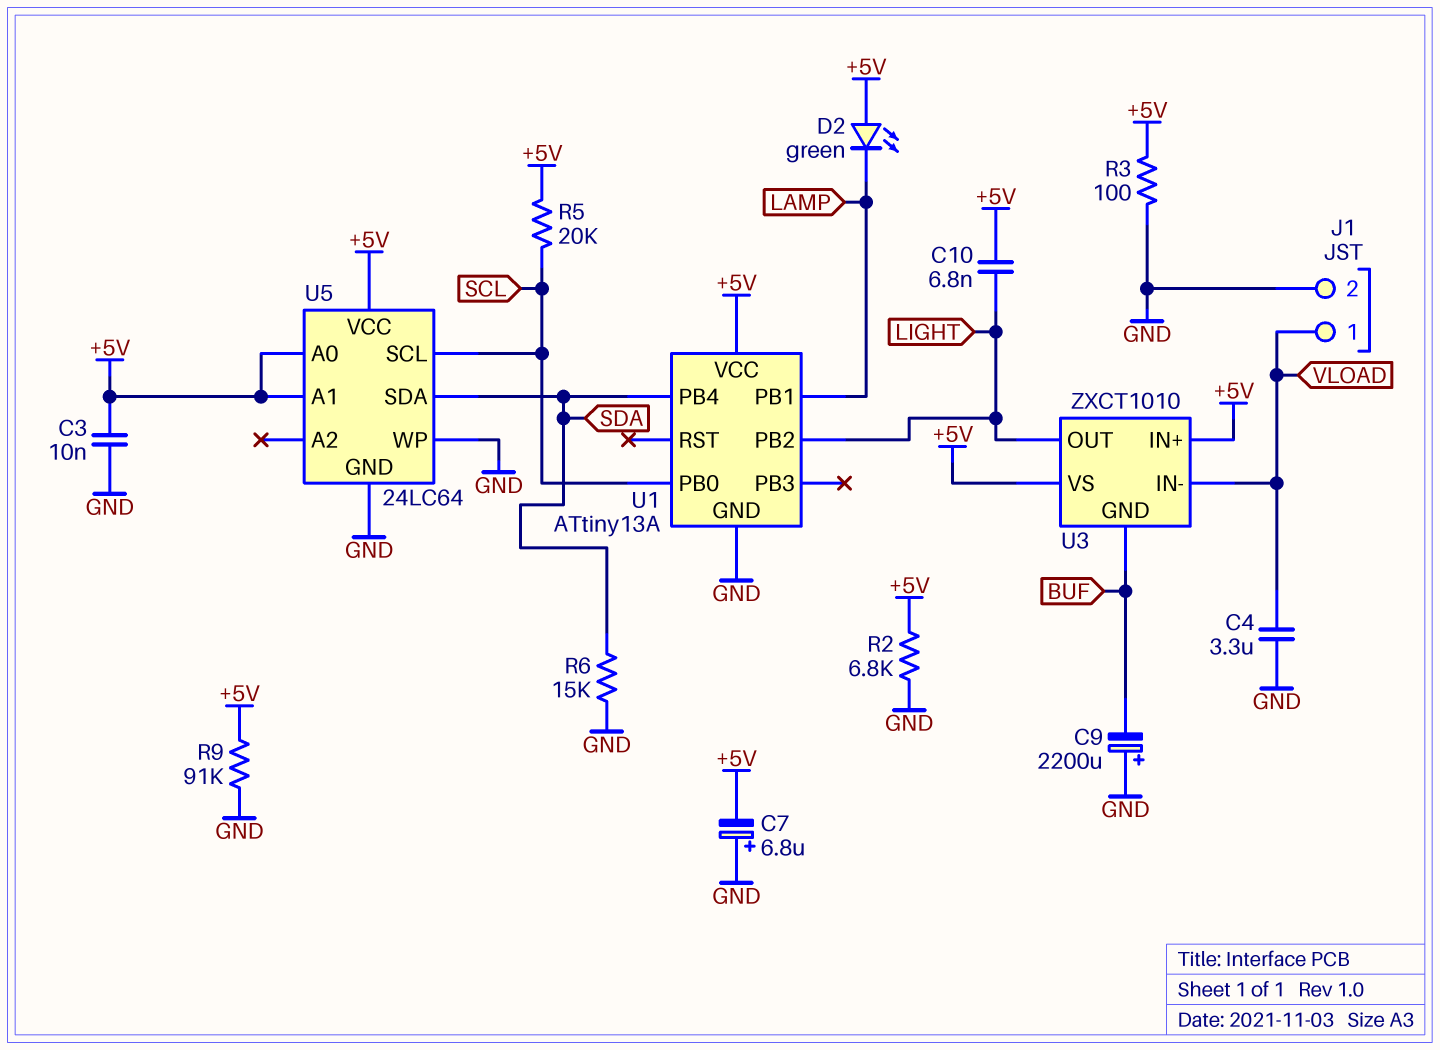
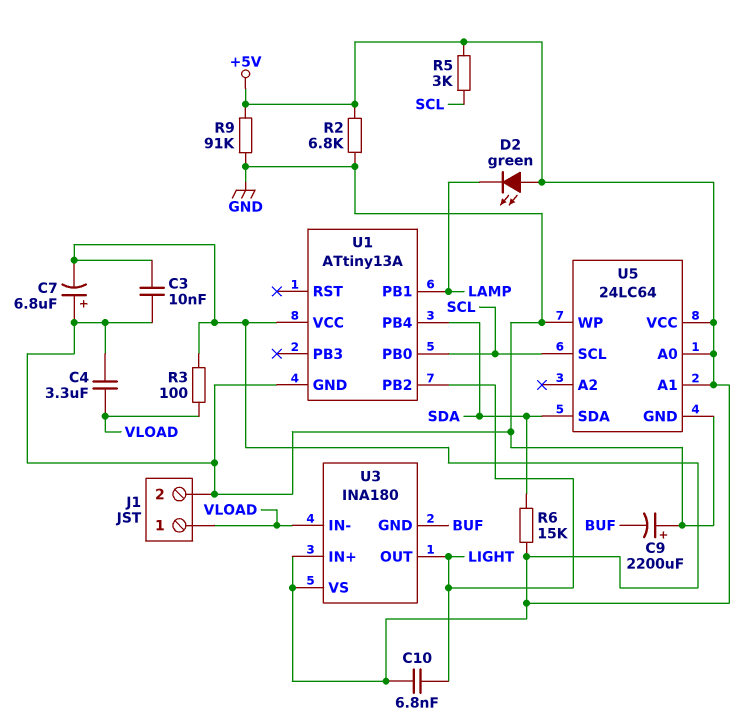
R3: 100 (+5V, GND) -> 100 (+5V, VLOAD)
R5: 20k (+5V, SCL) -> 3k (+5V, SCL)
R6: 15k (GND, SDA) -> 15k (+5V, SDA)
U3: ZXCT1010 -> INA180

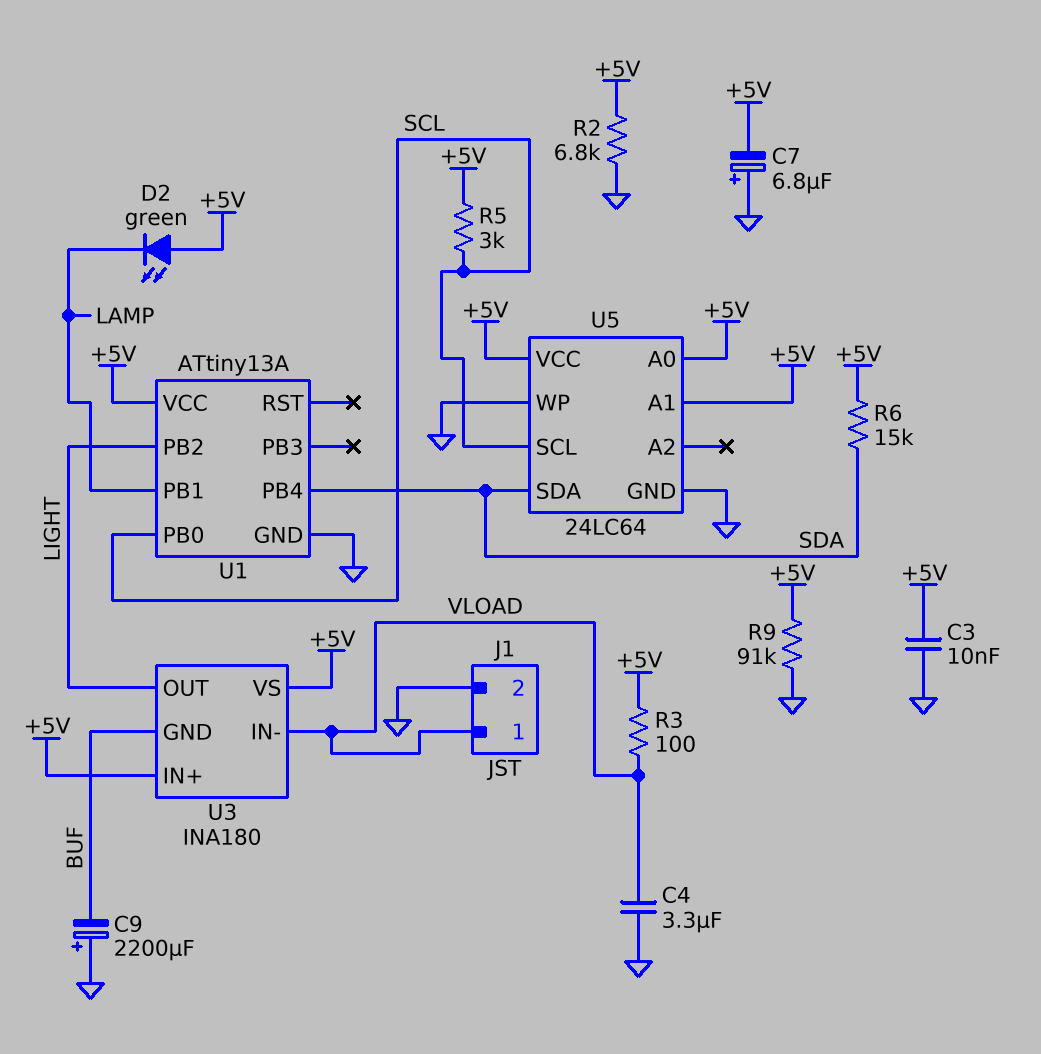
C10: 6.8nF (+5V, LIGHT) -> none

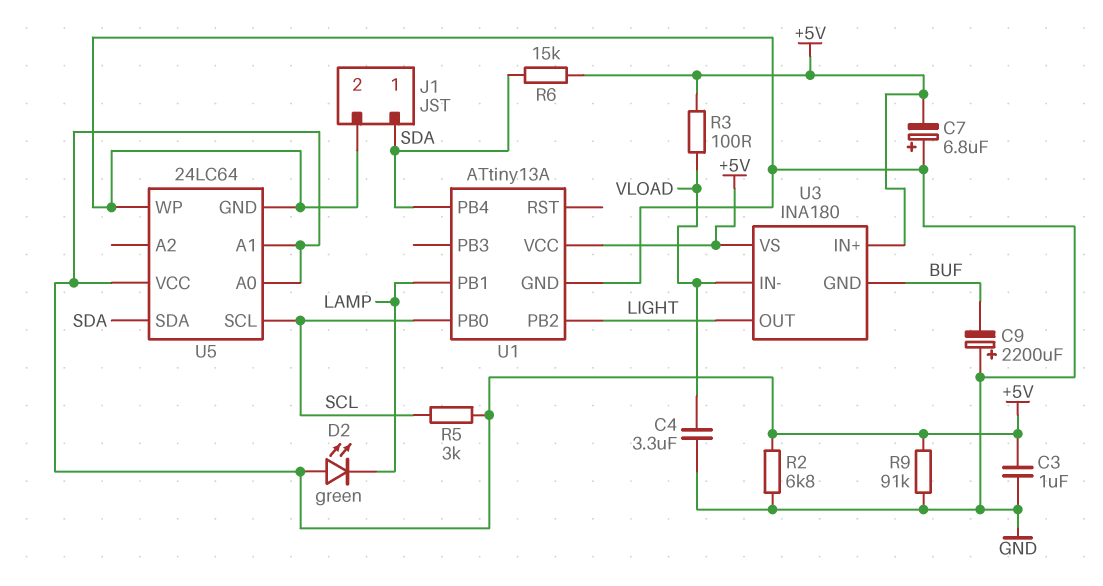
C3: 10nF (+5V, GND) -> 1uF (+5V, GND)
J1 pin 1: VLOAD -> SDA

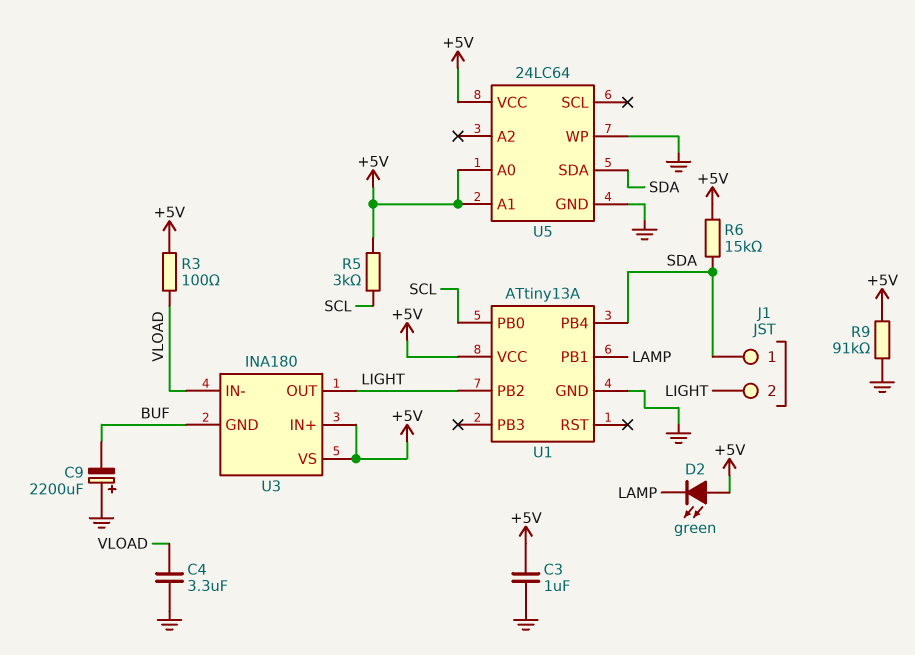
C7: 6.8uF (plus GND, minus +5V) -> none
J1 pin 2: GND -> LIGHT
R2: 6.8k (+5V, GND) -> none
U5 pin SCL: SCL -> none

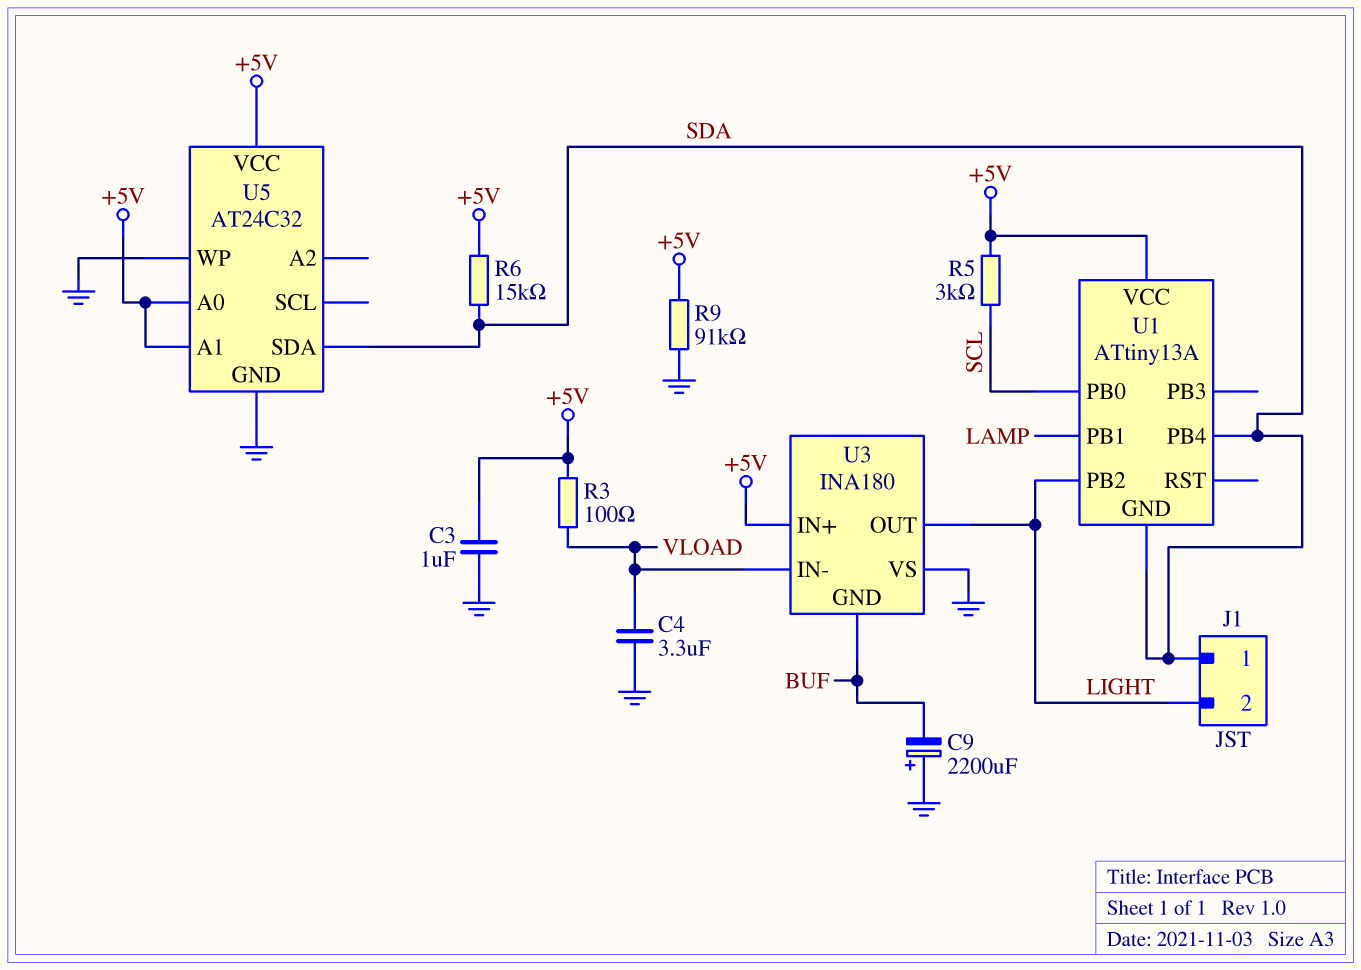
D2: LED green (A +5V, K LAMP) -> none
U1 pin GND: GND -> SDA
U3 pin VS: +5V -> GND
U5: 24LC64 -> AT24C32

